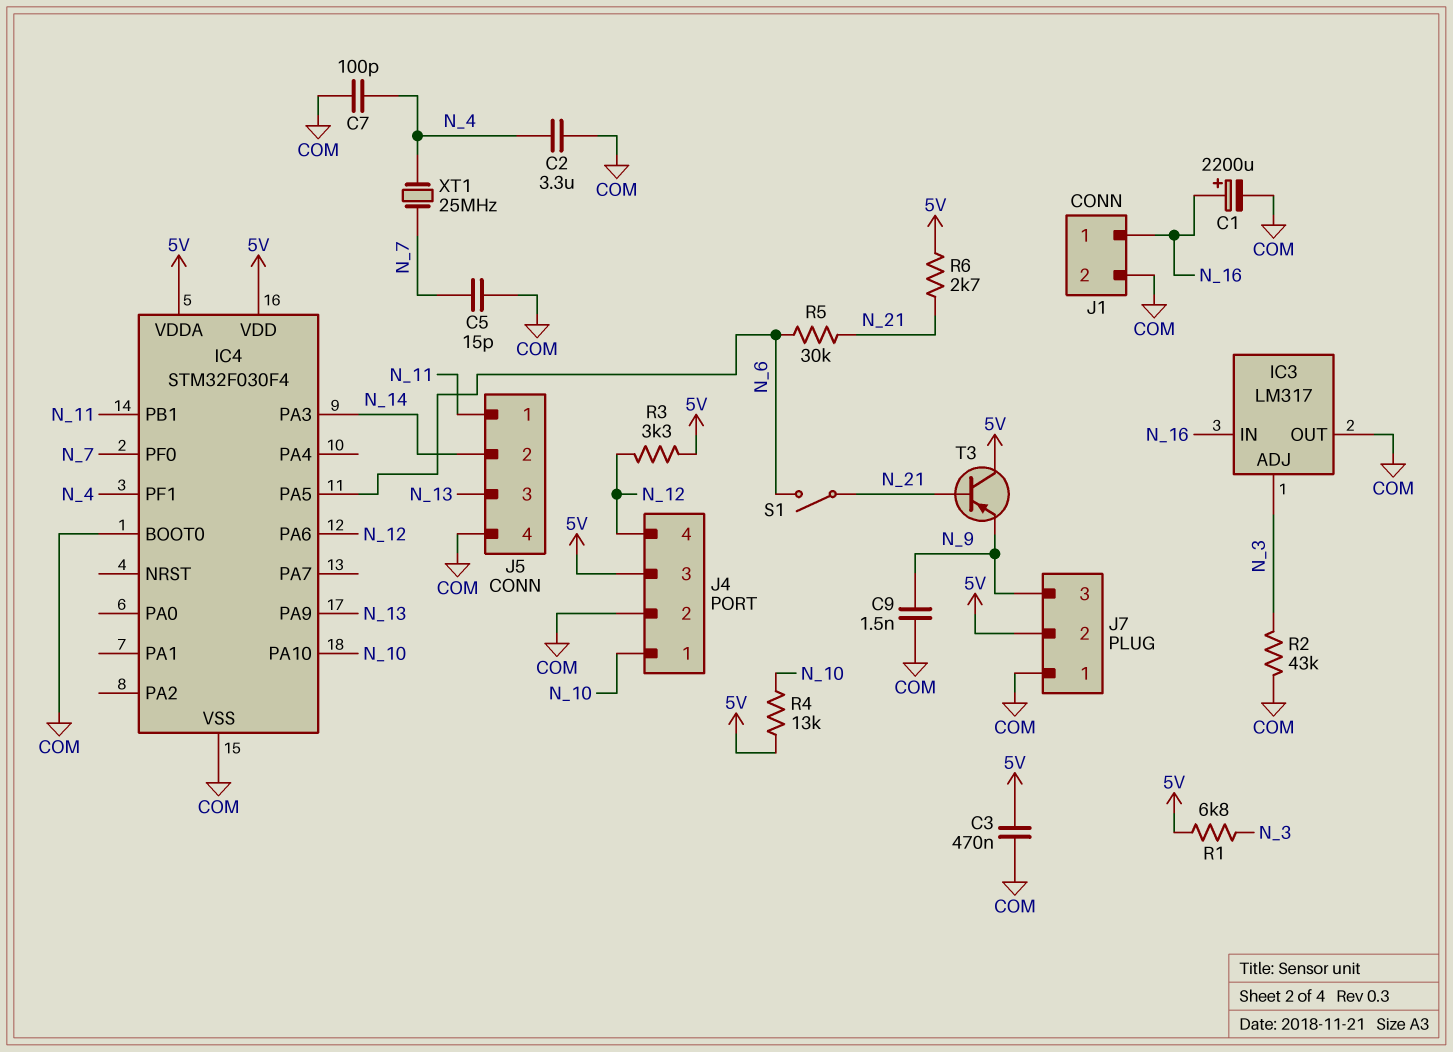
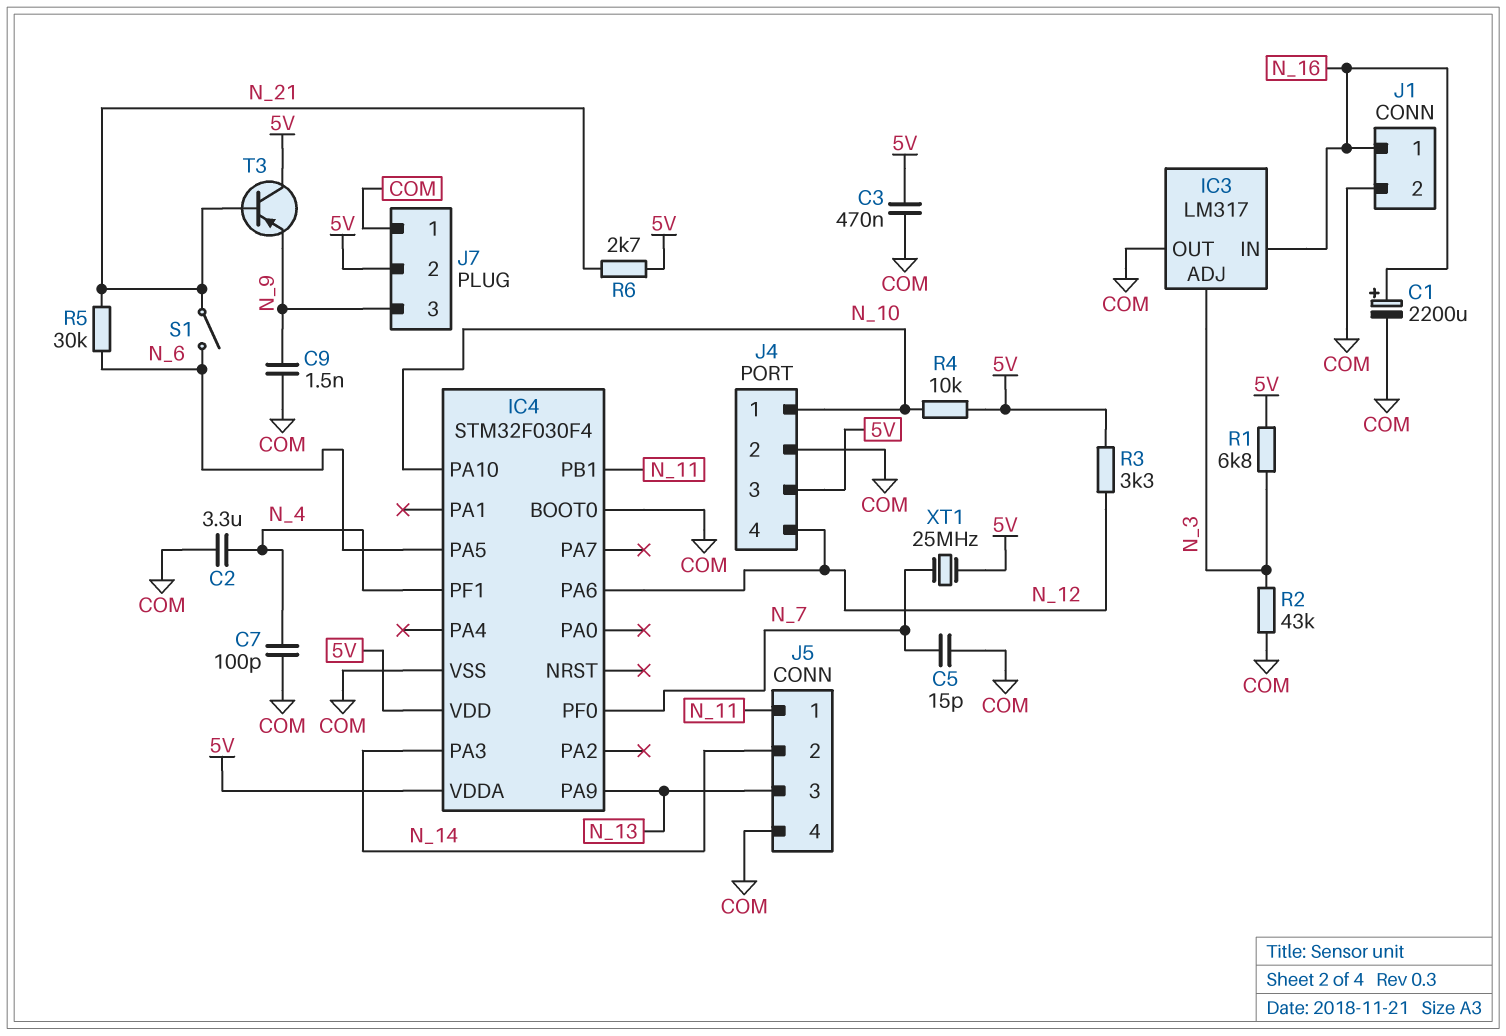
R4: 13k (5V, N_10) -> 10k (5V, N_10)
XT1: 25MHz (N_4, N_7) -> 25MHz (5V, N_7)

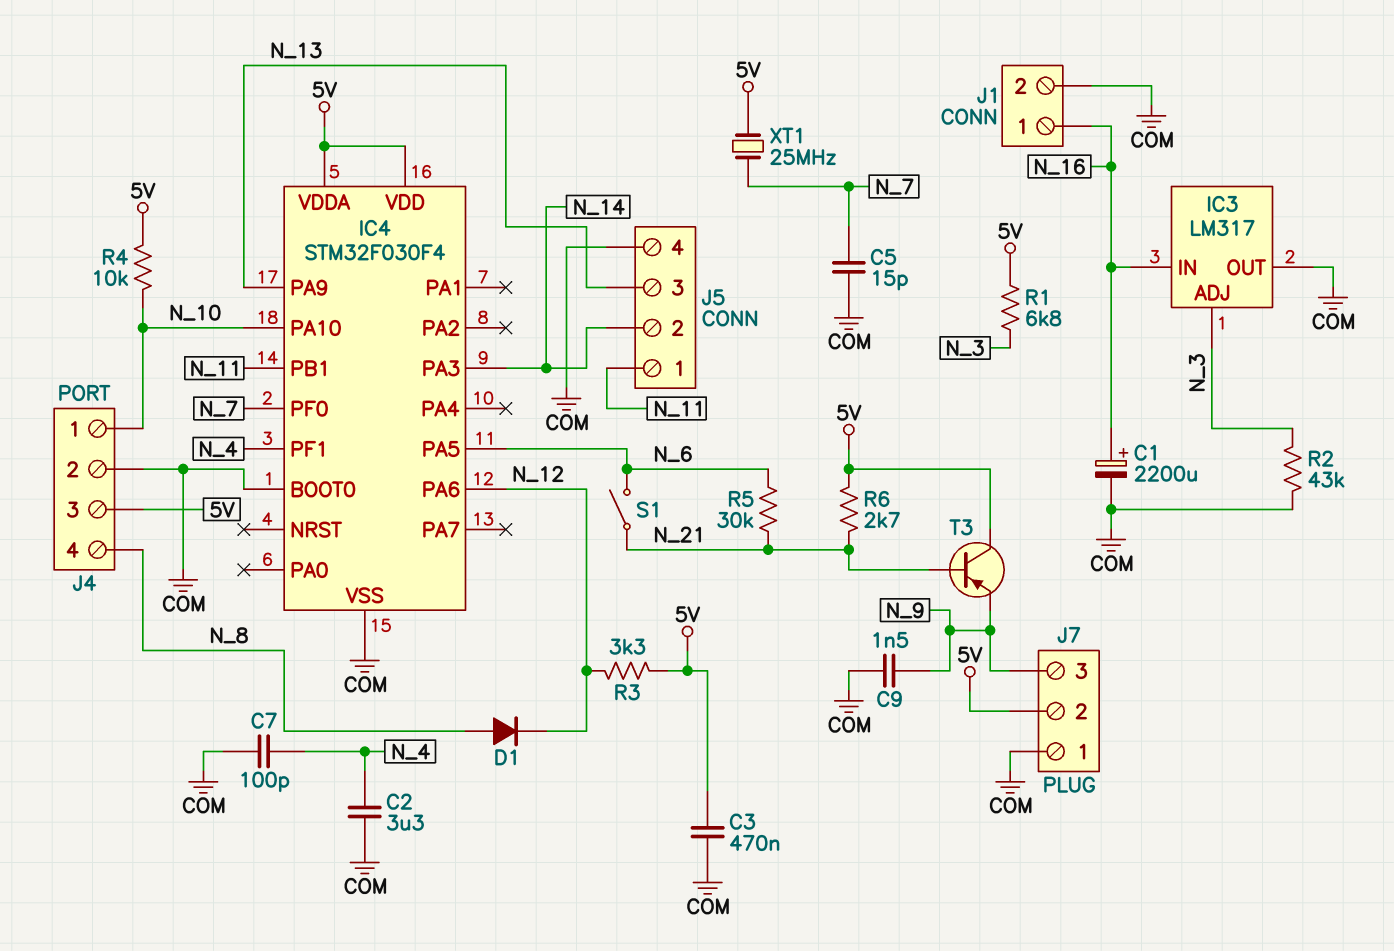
D1: none -> diode (A N_8, K N_12)
J4 pin 4: N_12 -> N_8

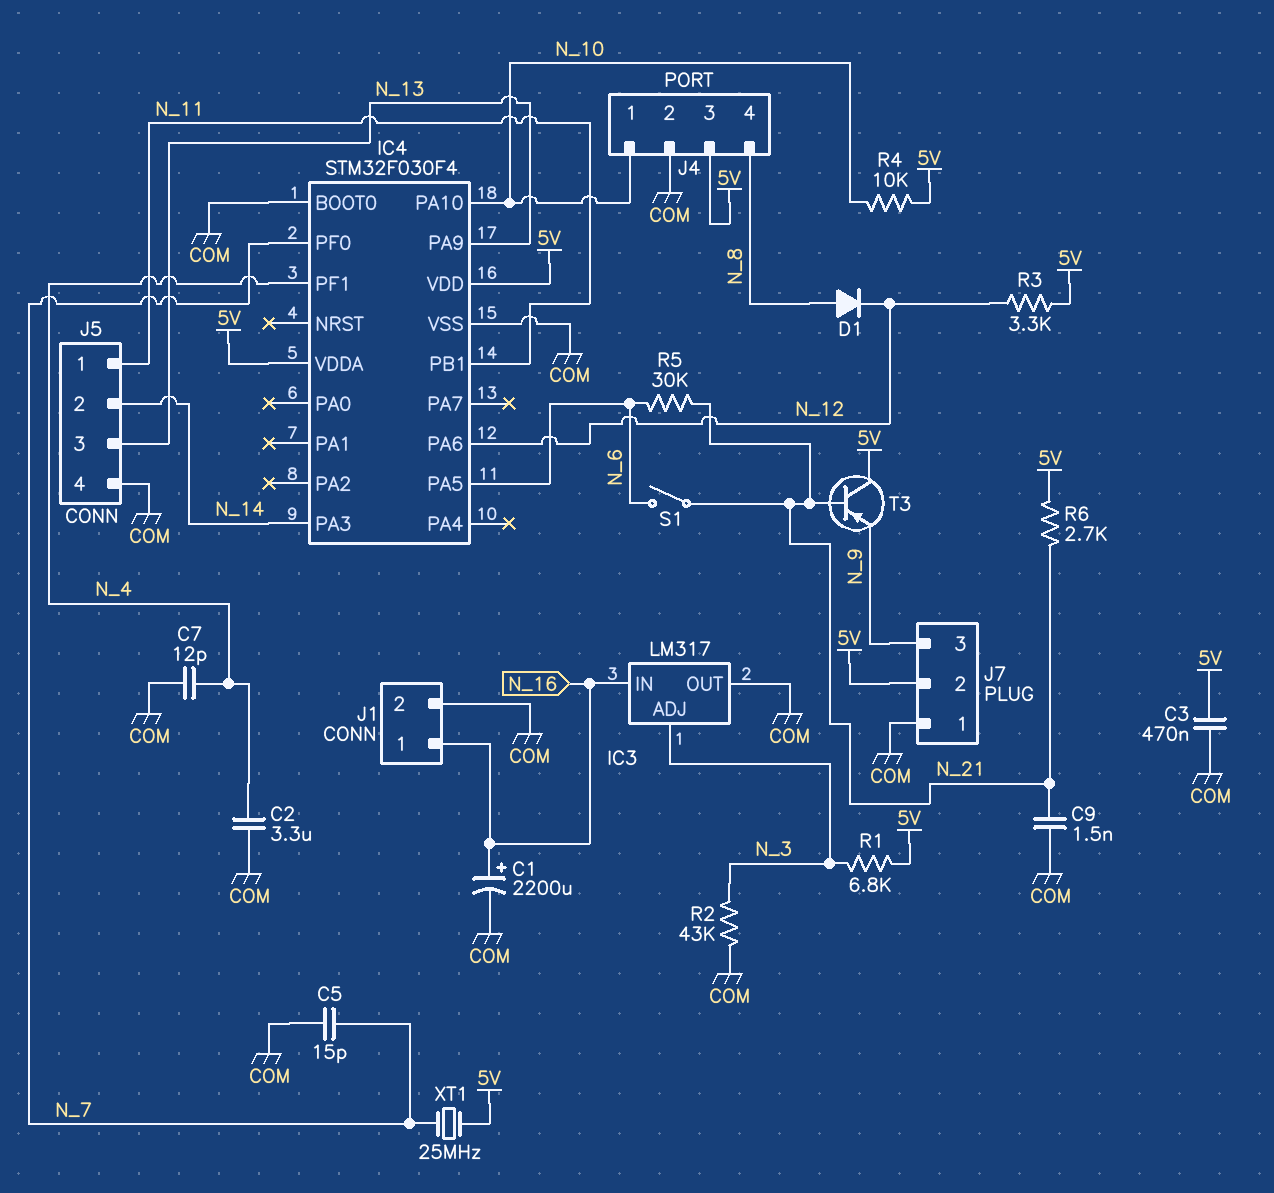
C7: 100pF (COM, N_4) -> 12pF (COM, N_4)
C9: 1.5nF (COM, N_9) -> 1.5nF (COM, N_21)

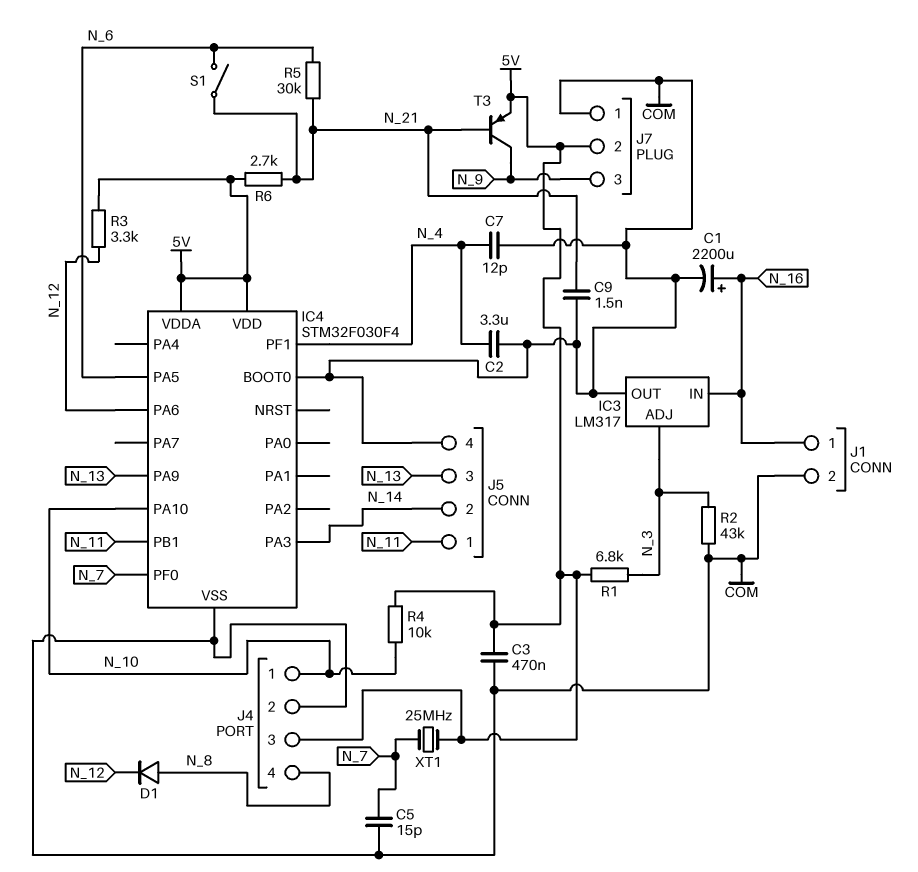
T3: PNP (B N_21, C 5V, E N_9) -> PNP (B N_21, C N_9, E 5V)

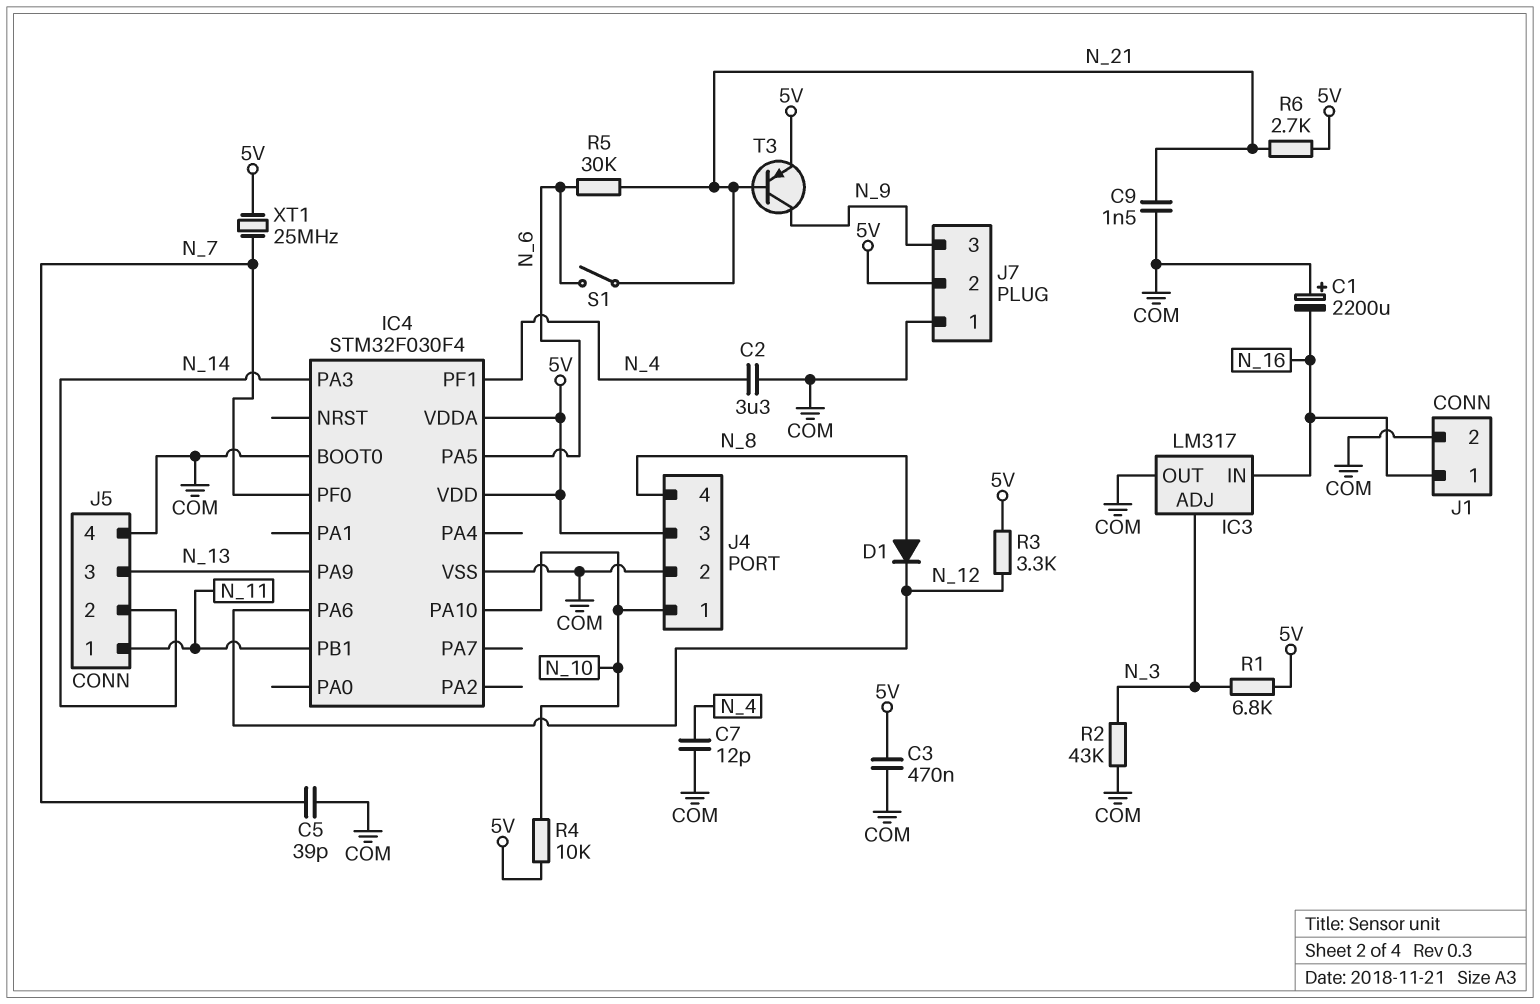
C1: 2200uF (plus N_16, minus COM) -> 2200uF (plus COM, minus N_16)
C5: 15pF (COM, N_7) -> 39pF (COM, N_7)

